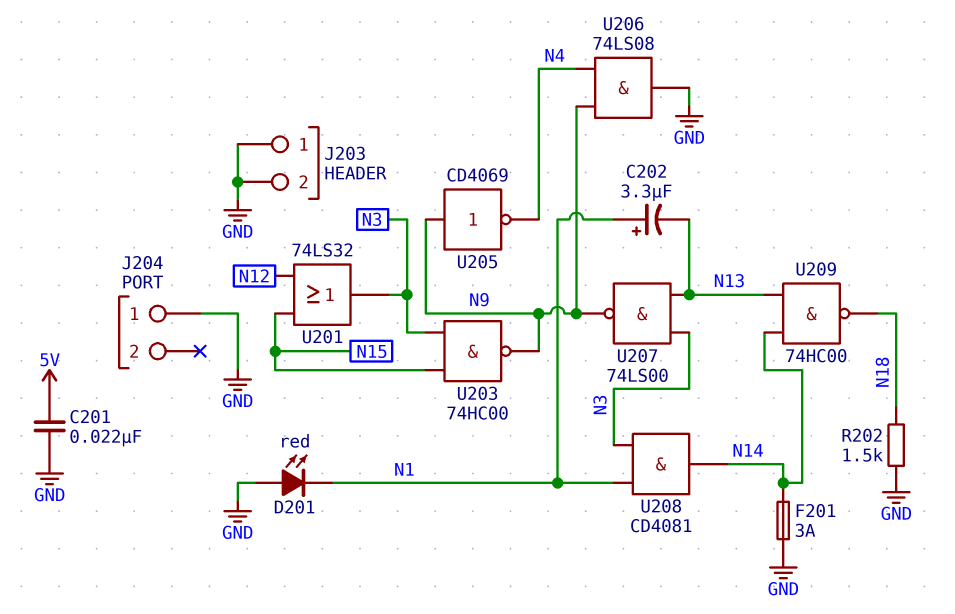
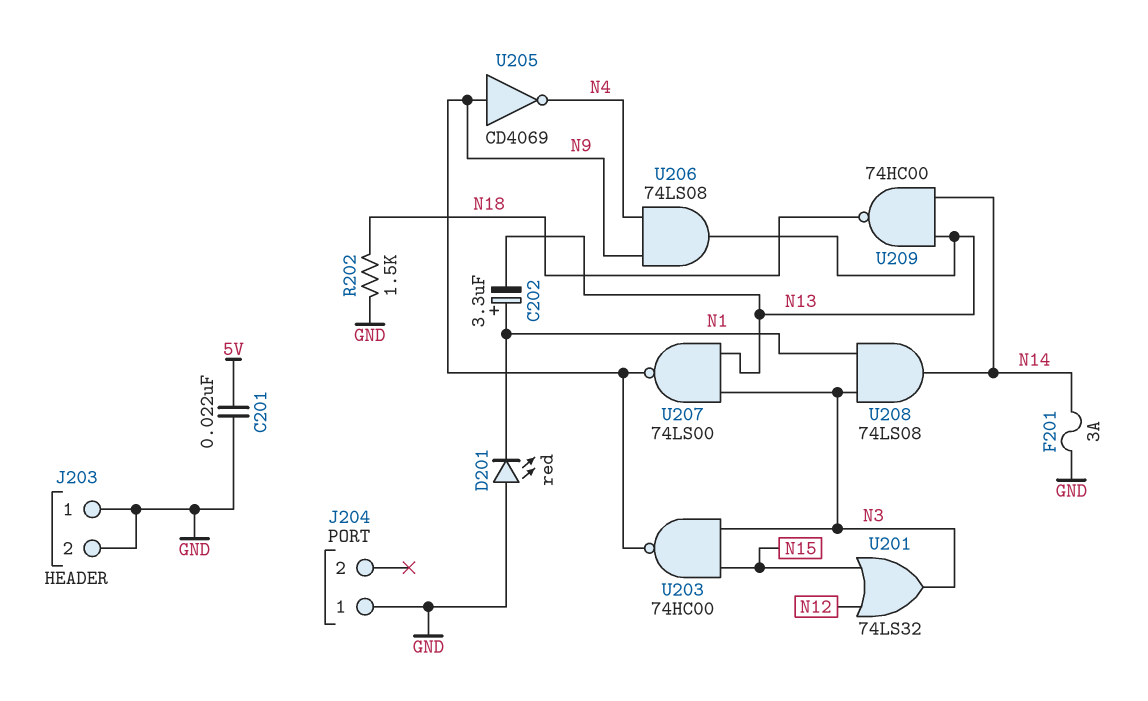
U206: AND 74LS08 (in N4, in N9, out GND) -> AND 74LS08 (in N4, in N9, out N13)
U208: AND CD4081 (in N1, in N3, out N14) -> AND 74LS08 (in N1, in N3, out N14)

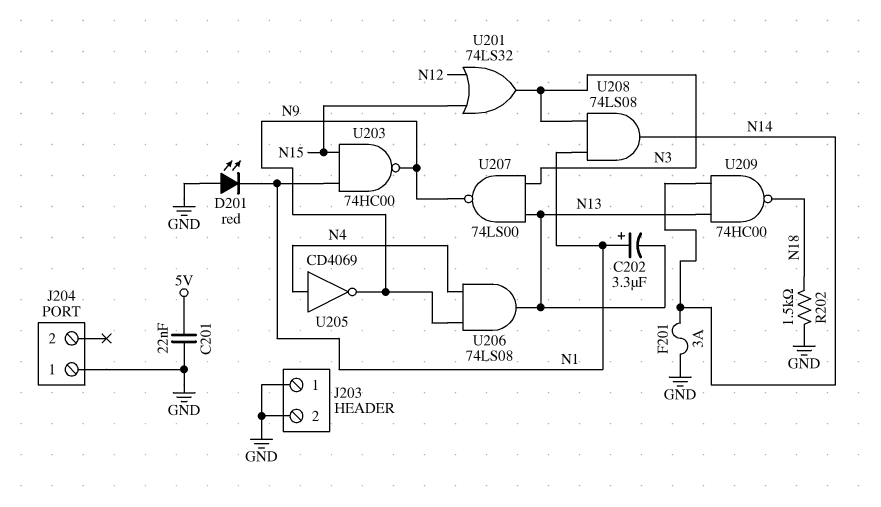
U203: NAND 74HC00 (in N3, in N15, out N9) -> NAND 74HC00 (in N1, in N15, out N9)
U205: NOT CD4069 (in N9, out N4) -> NOT CD4069 (in N4, out N9)

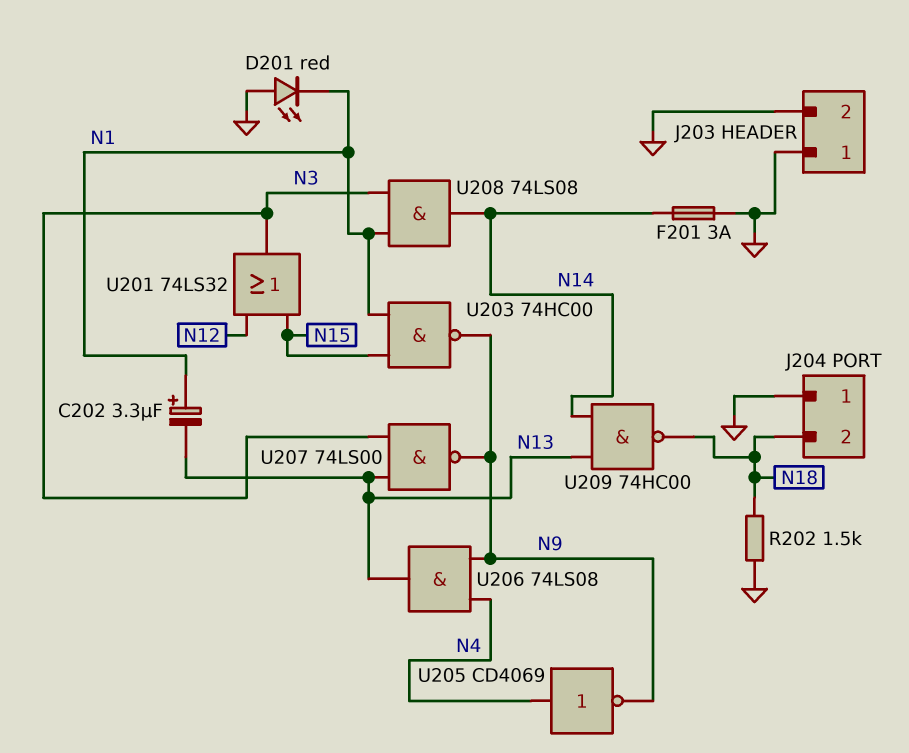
C201: 22nF (5V, GND) -> none
J204 pin 2: none -> N18

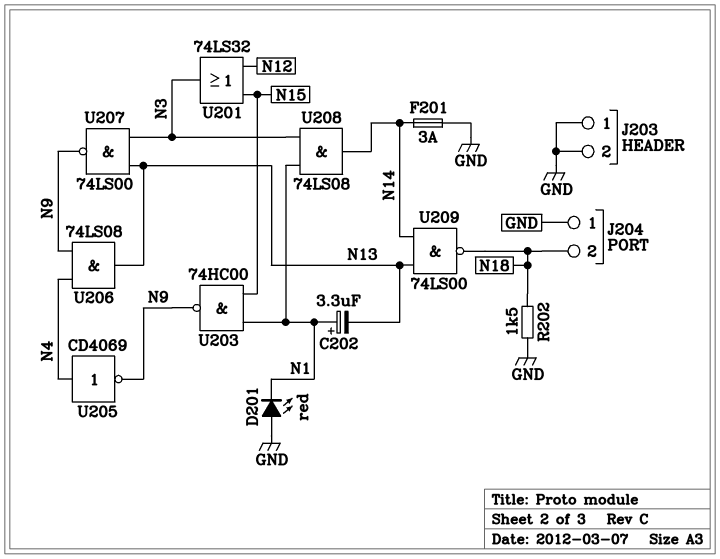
U209: NAND 74HC00 (in N13, in N14, out N18) -> NAND 74LS00 (in N13, in N14, out N18)

